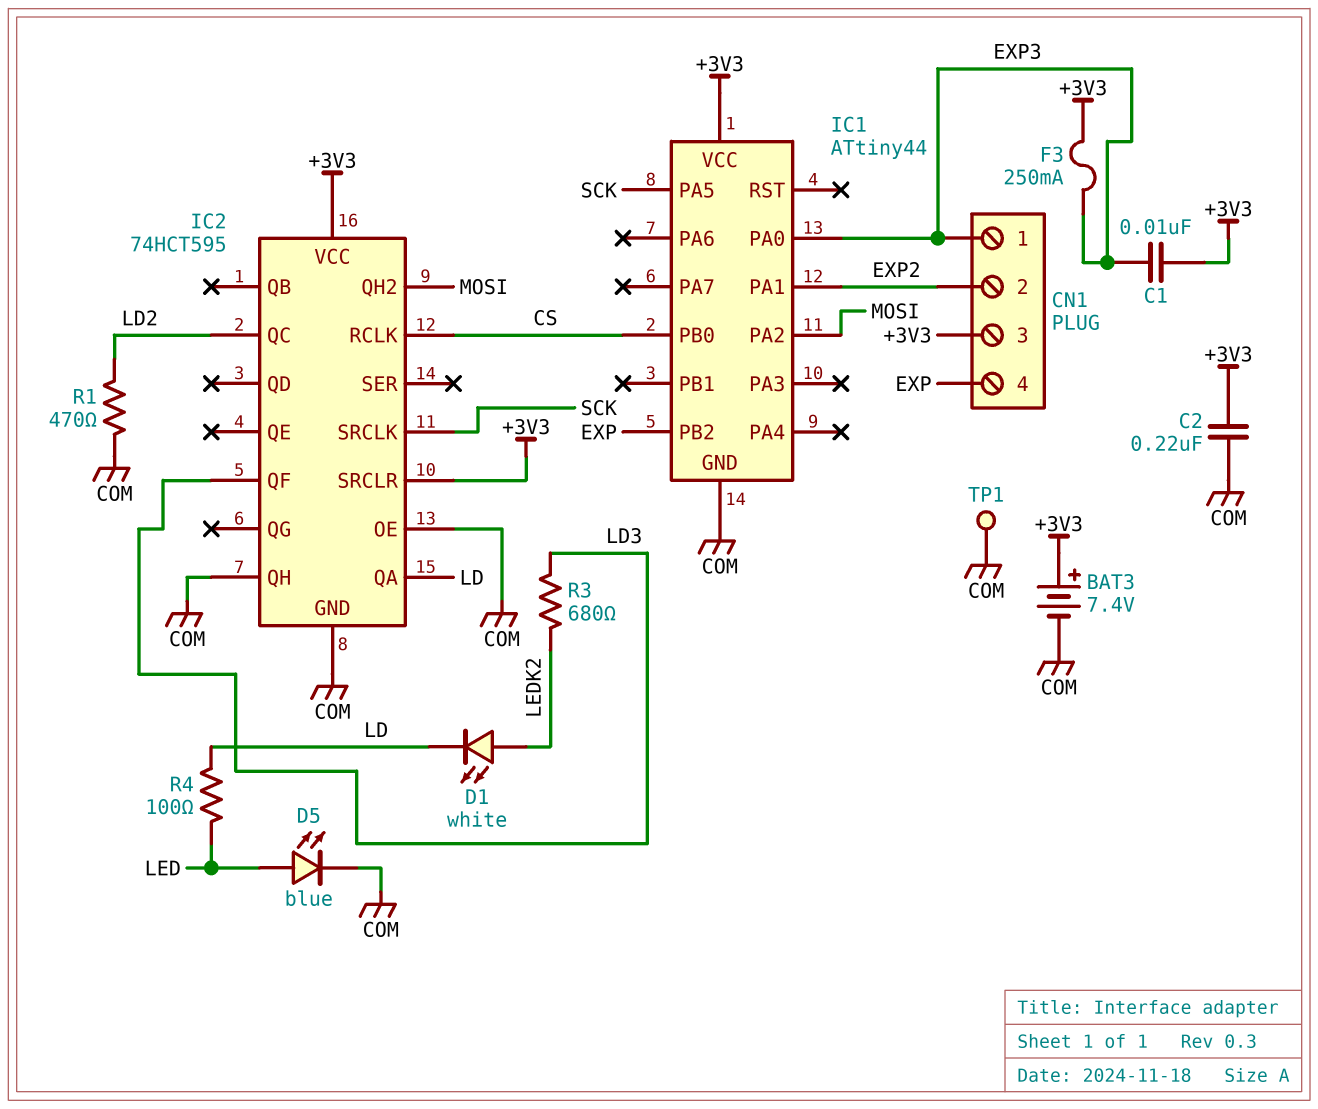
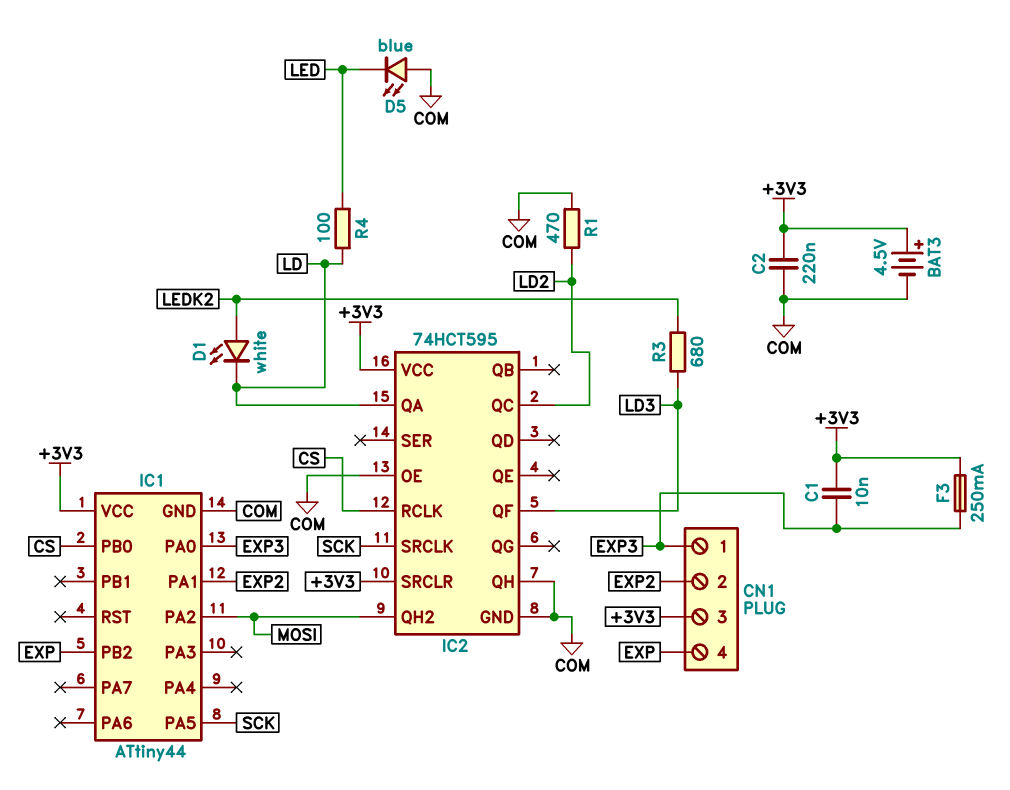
BAT3: 7.4V (plus +3V3, minus COM) -> 4.5V (plus +3V3, minus COM)
D5: LED blue (A LED, K COM) -> LED blue (A COM, K LED)
TP1: test point (COM) -> none

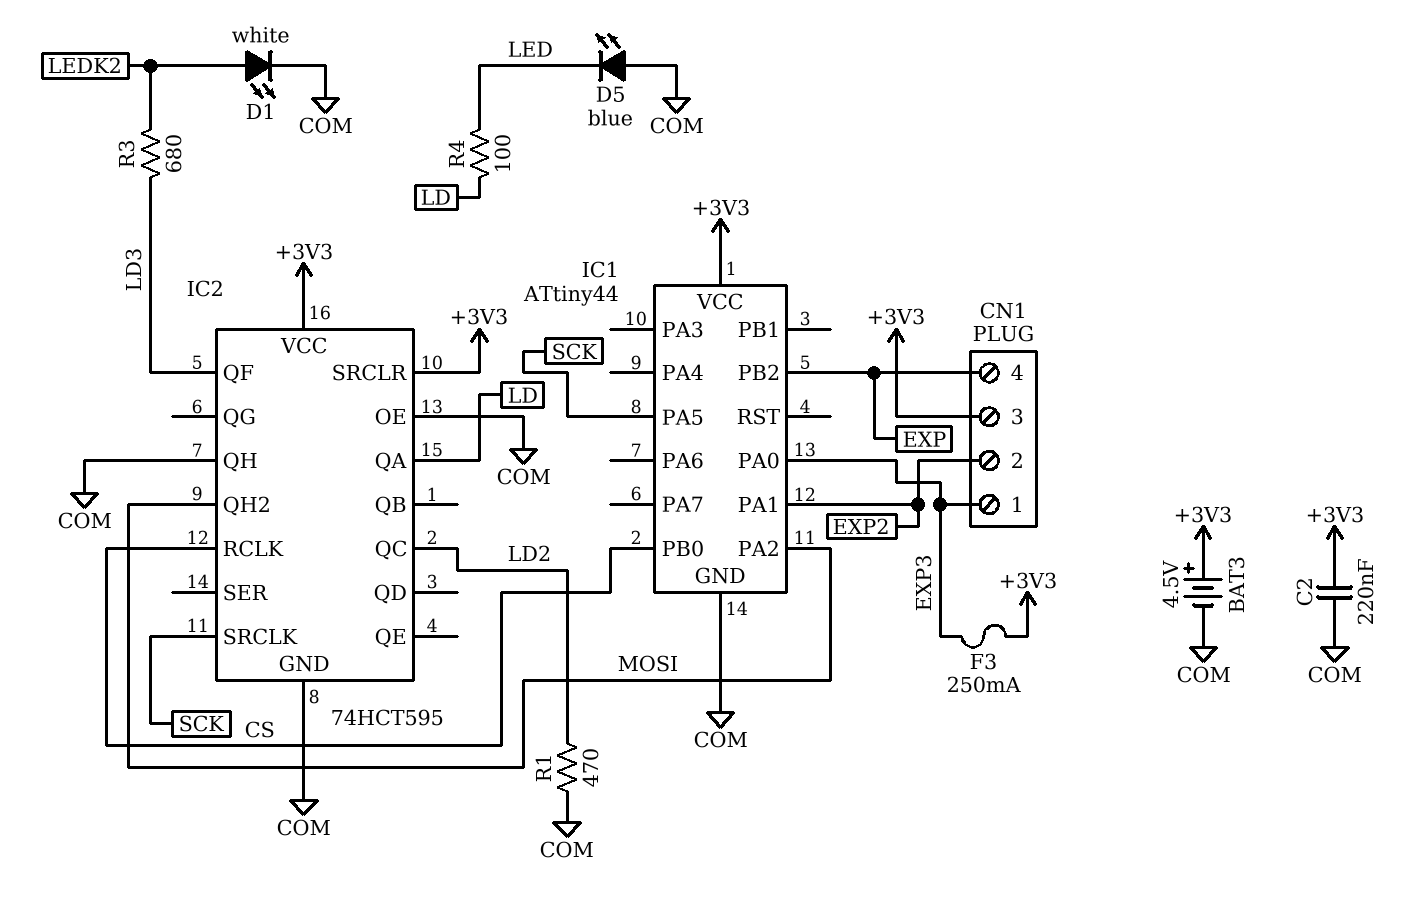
C1: 10nF (+3V3, EXP3) -> none
D1: LED white (A LEDK2, K LD) -> LED white (A LEDK2, K COM)

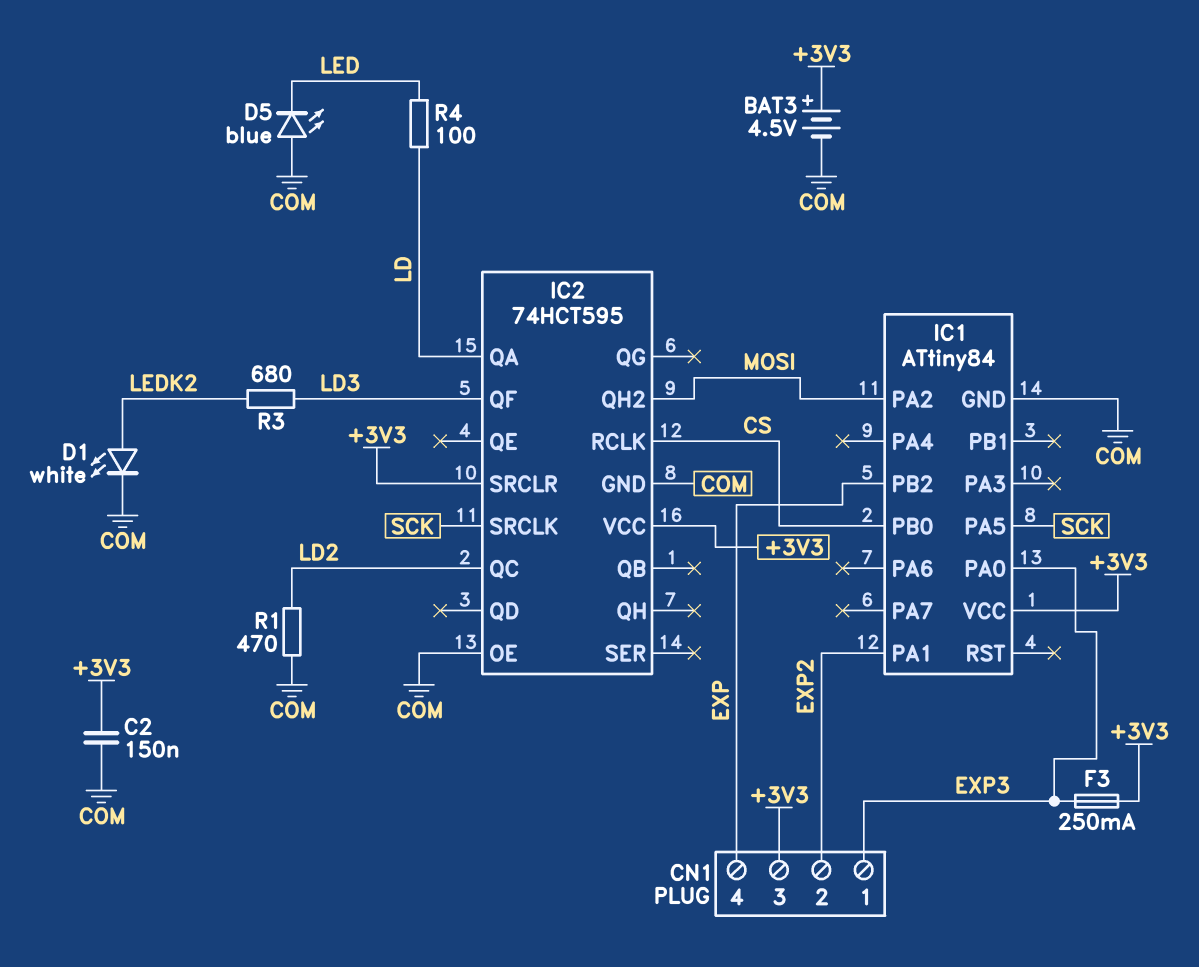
C2: 220nF (+3V3, COM) -> 150nF (+3V3, COM)
IC1: ATtiny44 -> ATtiny84
IC2 pin QH: COM -> none

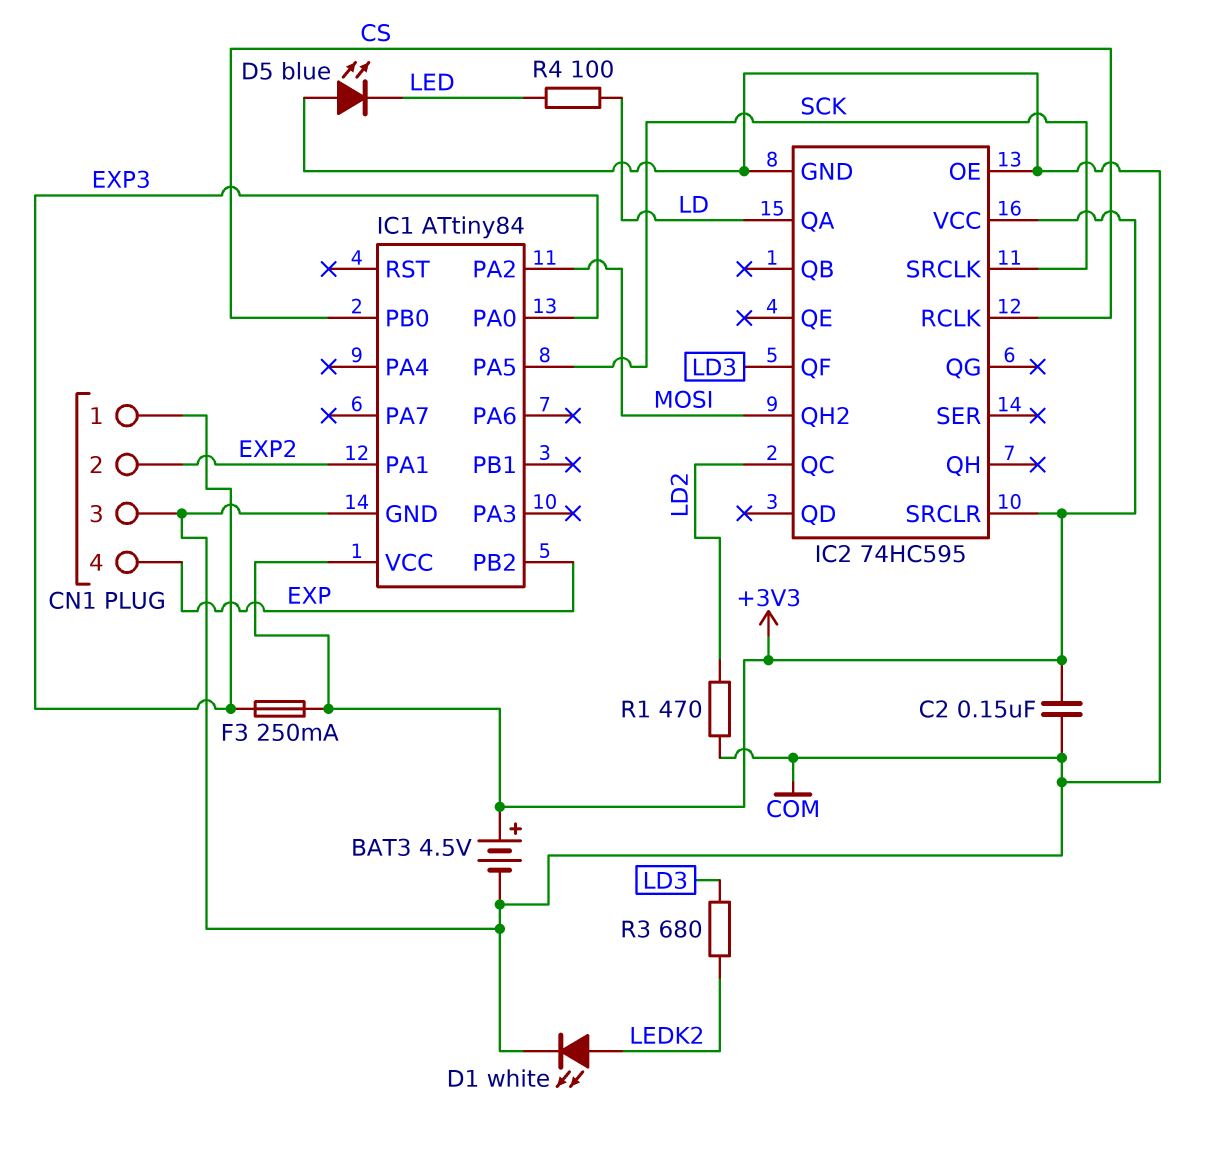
CN1 pin 3: +3V3 -> COM
IC2: 74HCT595 -> 74HC595

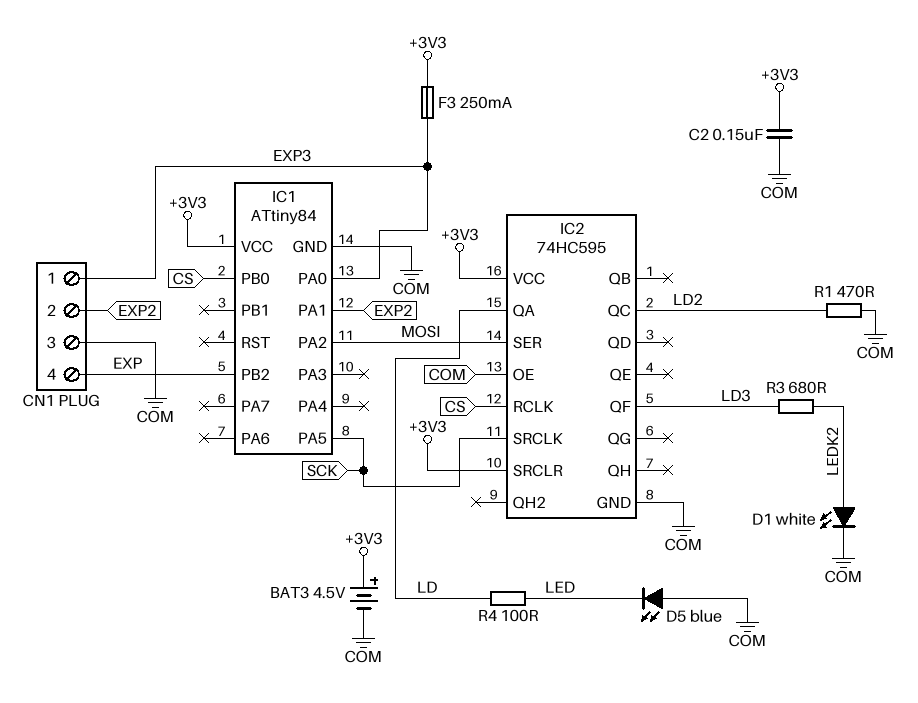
IC2 pin QH2: MOSI -> none
IC2 pin SER: none -> MOSI

